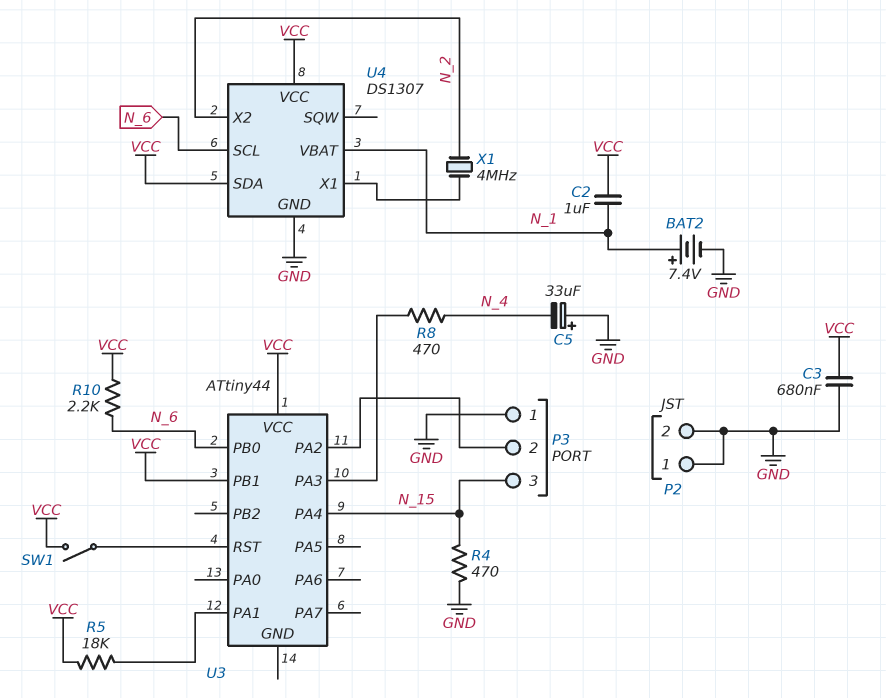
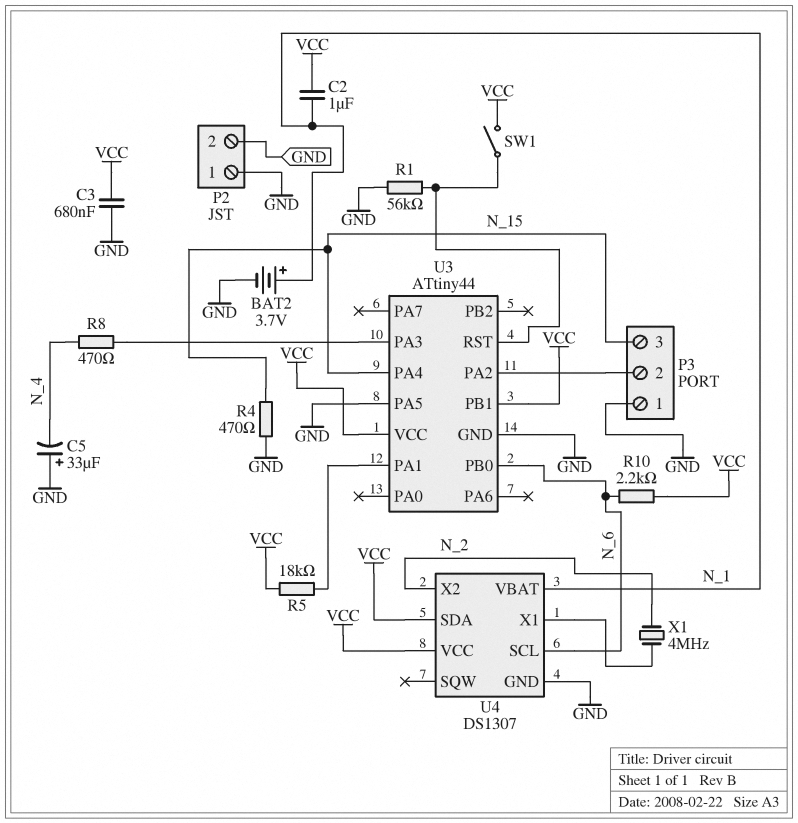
BAT2: 7.4V (plus N_1, minus GND) -> 3.7V (plus N_1, minus GND)
R1: none -> 56k (GND, U3/RST)
U3 pin GND: none -> GND
U3 pin PA5: none -> GND

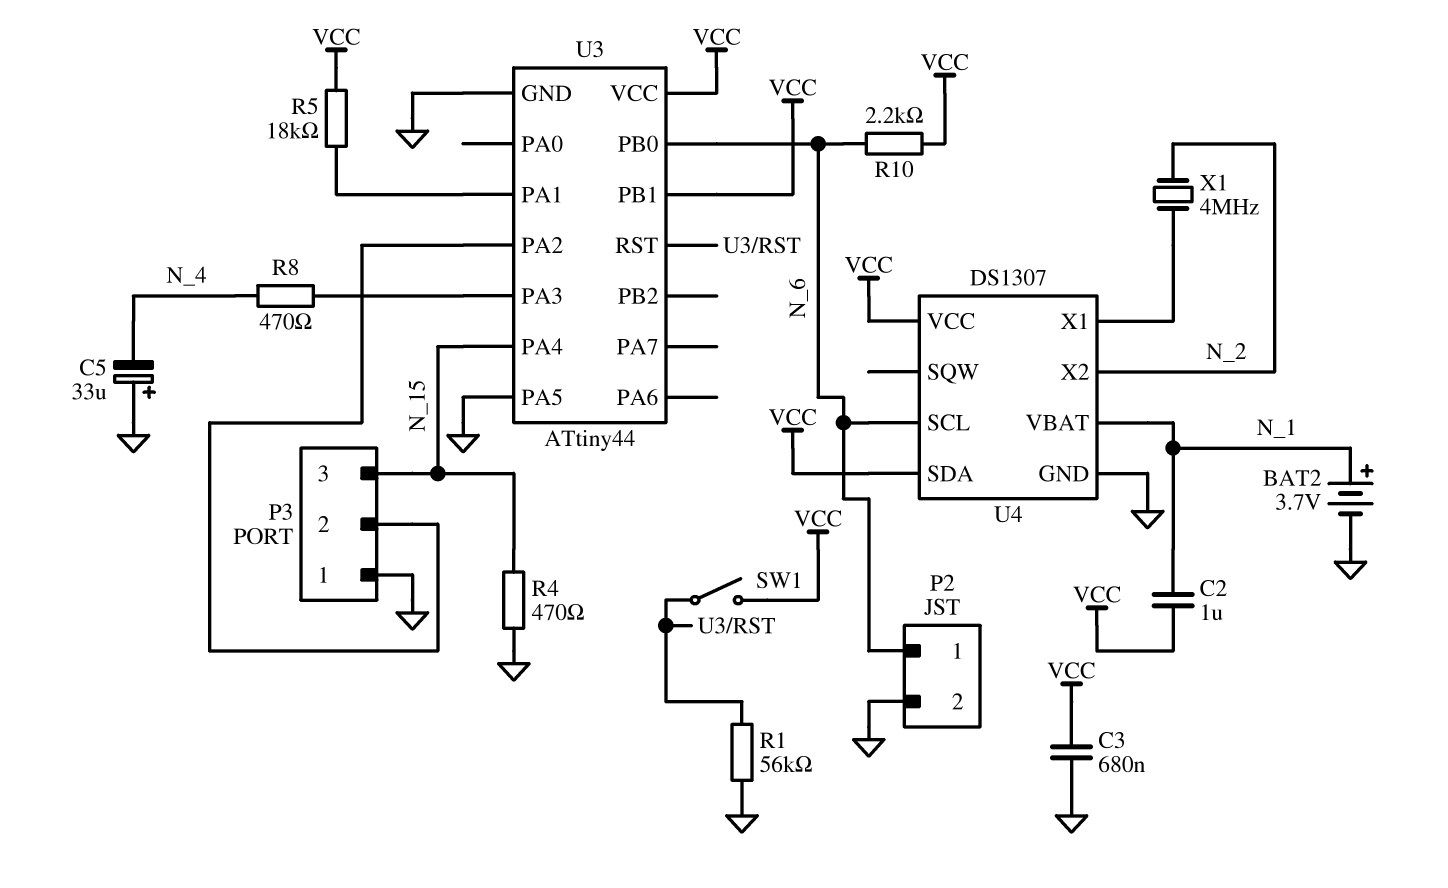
P2 pin 1: GND -> N_6

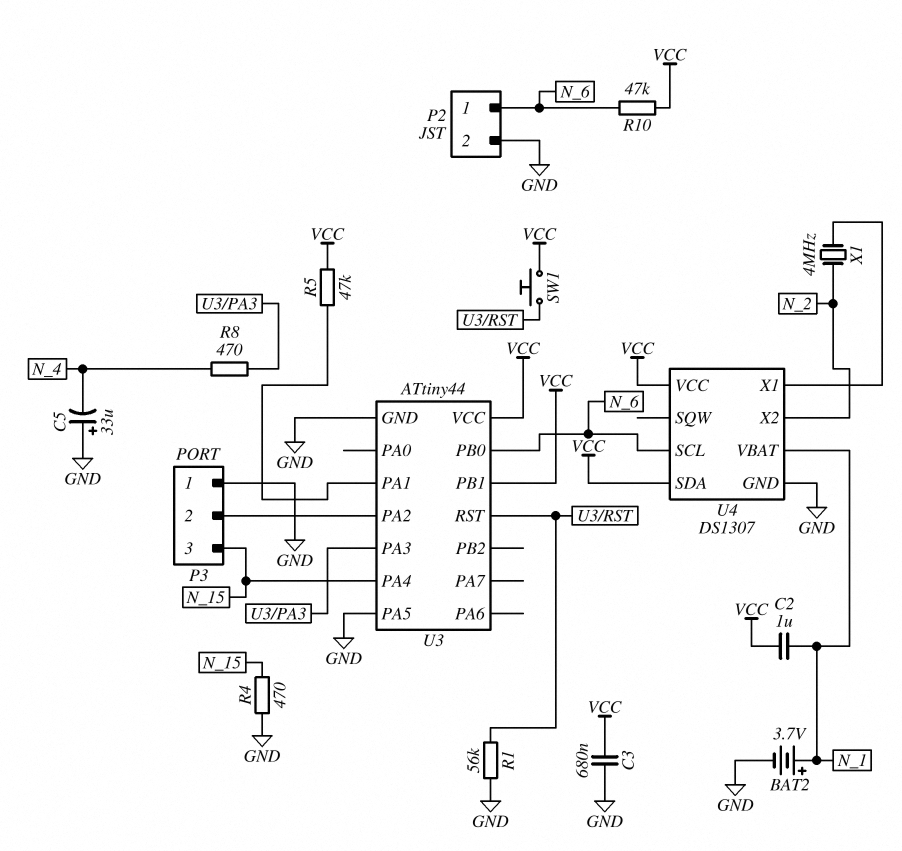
R5: 18k (U3/PA1, VCC) -> 47k (U3/PA1, VCC)
R10: 2.2k (N_6, VCC) -> 47k (N_6, VCC)
SW1: switch (U3/RST, VCC) -> button (U3/RST, VCC)

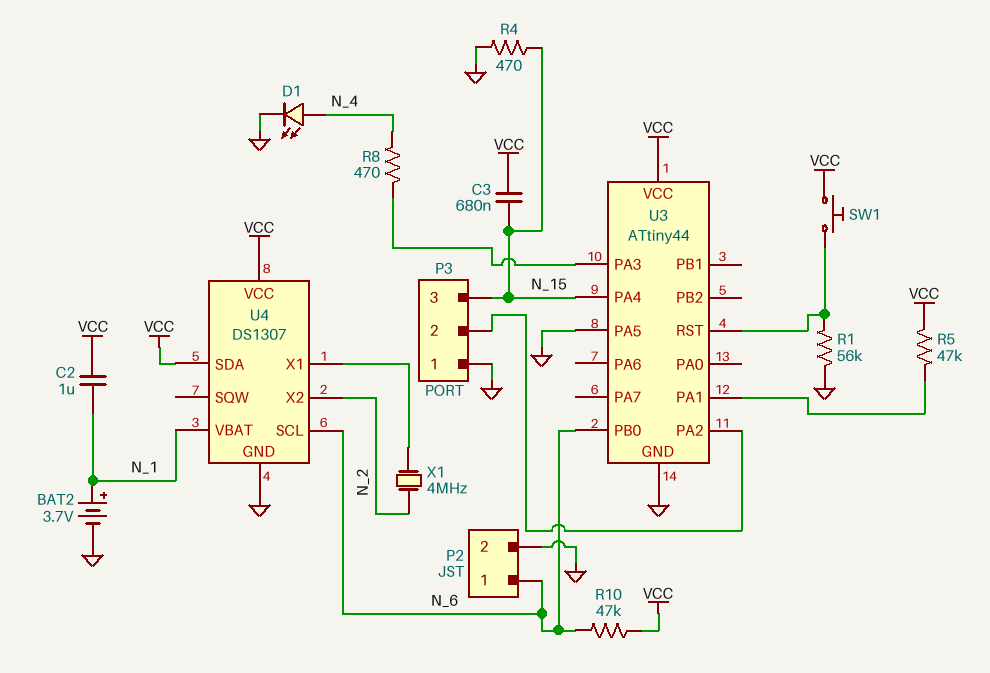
C3: 680nF (GND, VCC) -> 680nF (N_15, VCC)
C5: 33uF (plus GND, minus N_4) -> none
D1: none -> LED (A N_4, K GND)
U3 pin PB1: VCC -> none

